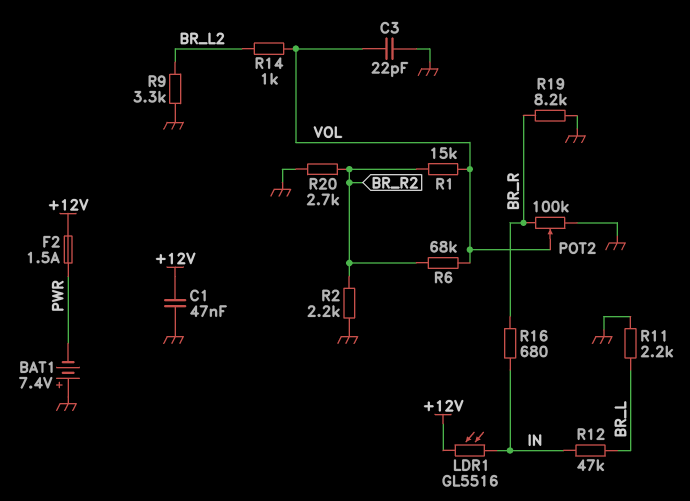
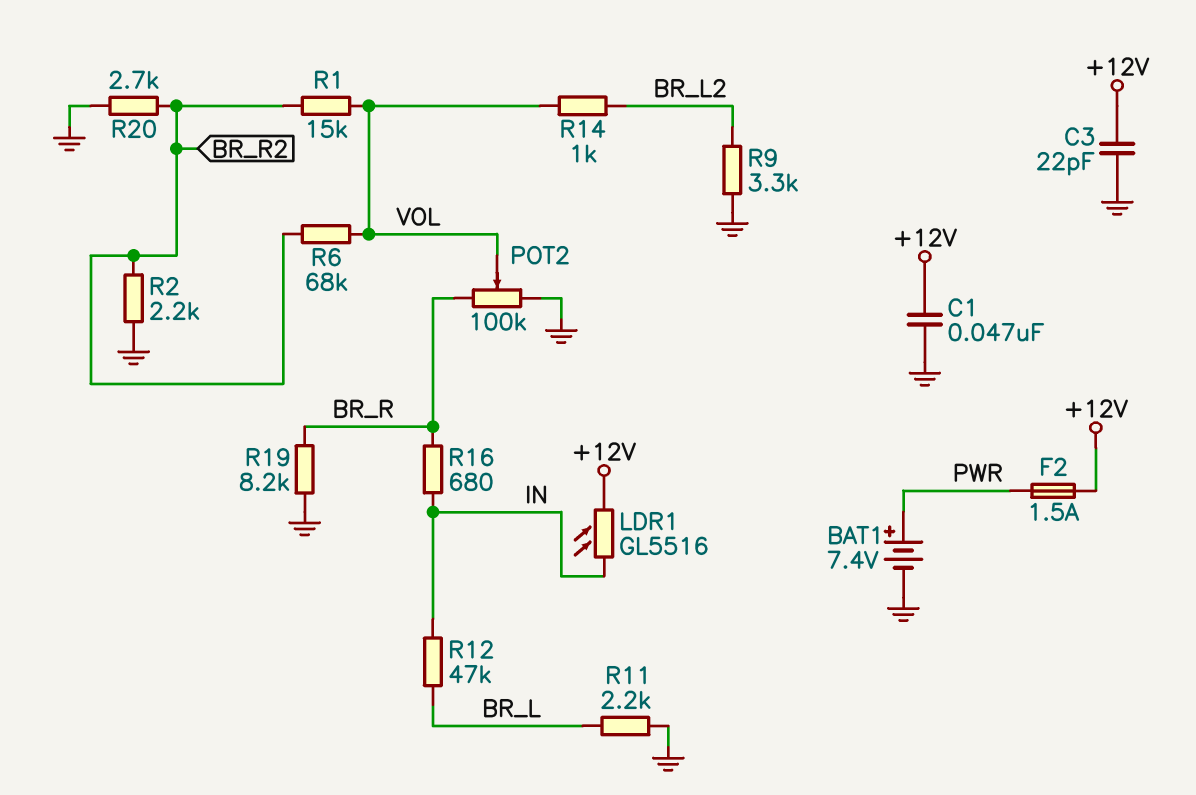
BAT1: 7.4V (plus GND, minus PWR) -> 7.4V (plus PWR, minus GND)
C3: 22pF (GND, VOL) -> 22pF (+12V, GND)

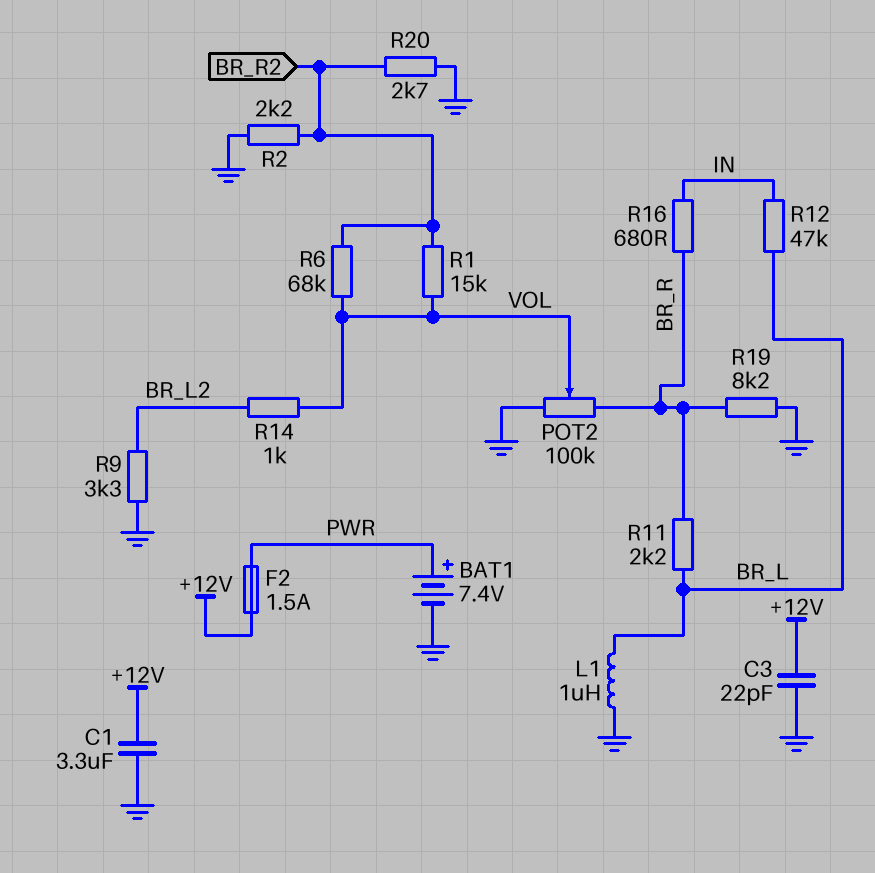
C1: 47nF (+12V, GND) -> 3.3uF (+12V, GND)
L1: none -> 1uH (BR_L, GND)
LDR1: GL5516 (+12V, IN) -> none
R11: 2.2k (BR_L, GND) -> 2.2k (BR_L, BR_R)

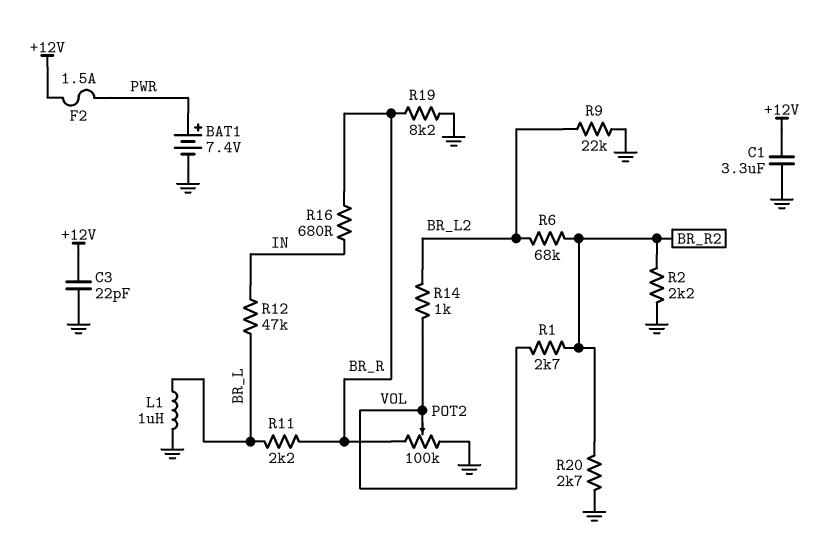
R1: 15k (BR_R2, VOL) -> 2.7k (BR_R2, VOL)
R6: 68k (BR_R2, VOL) -> 68k (BR_L2, BR_R2)
R9: 3.3k (BR_L2, GND) -> 22k (BR_L2, GND)

